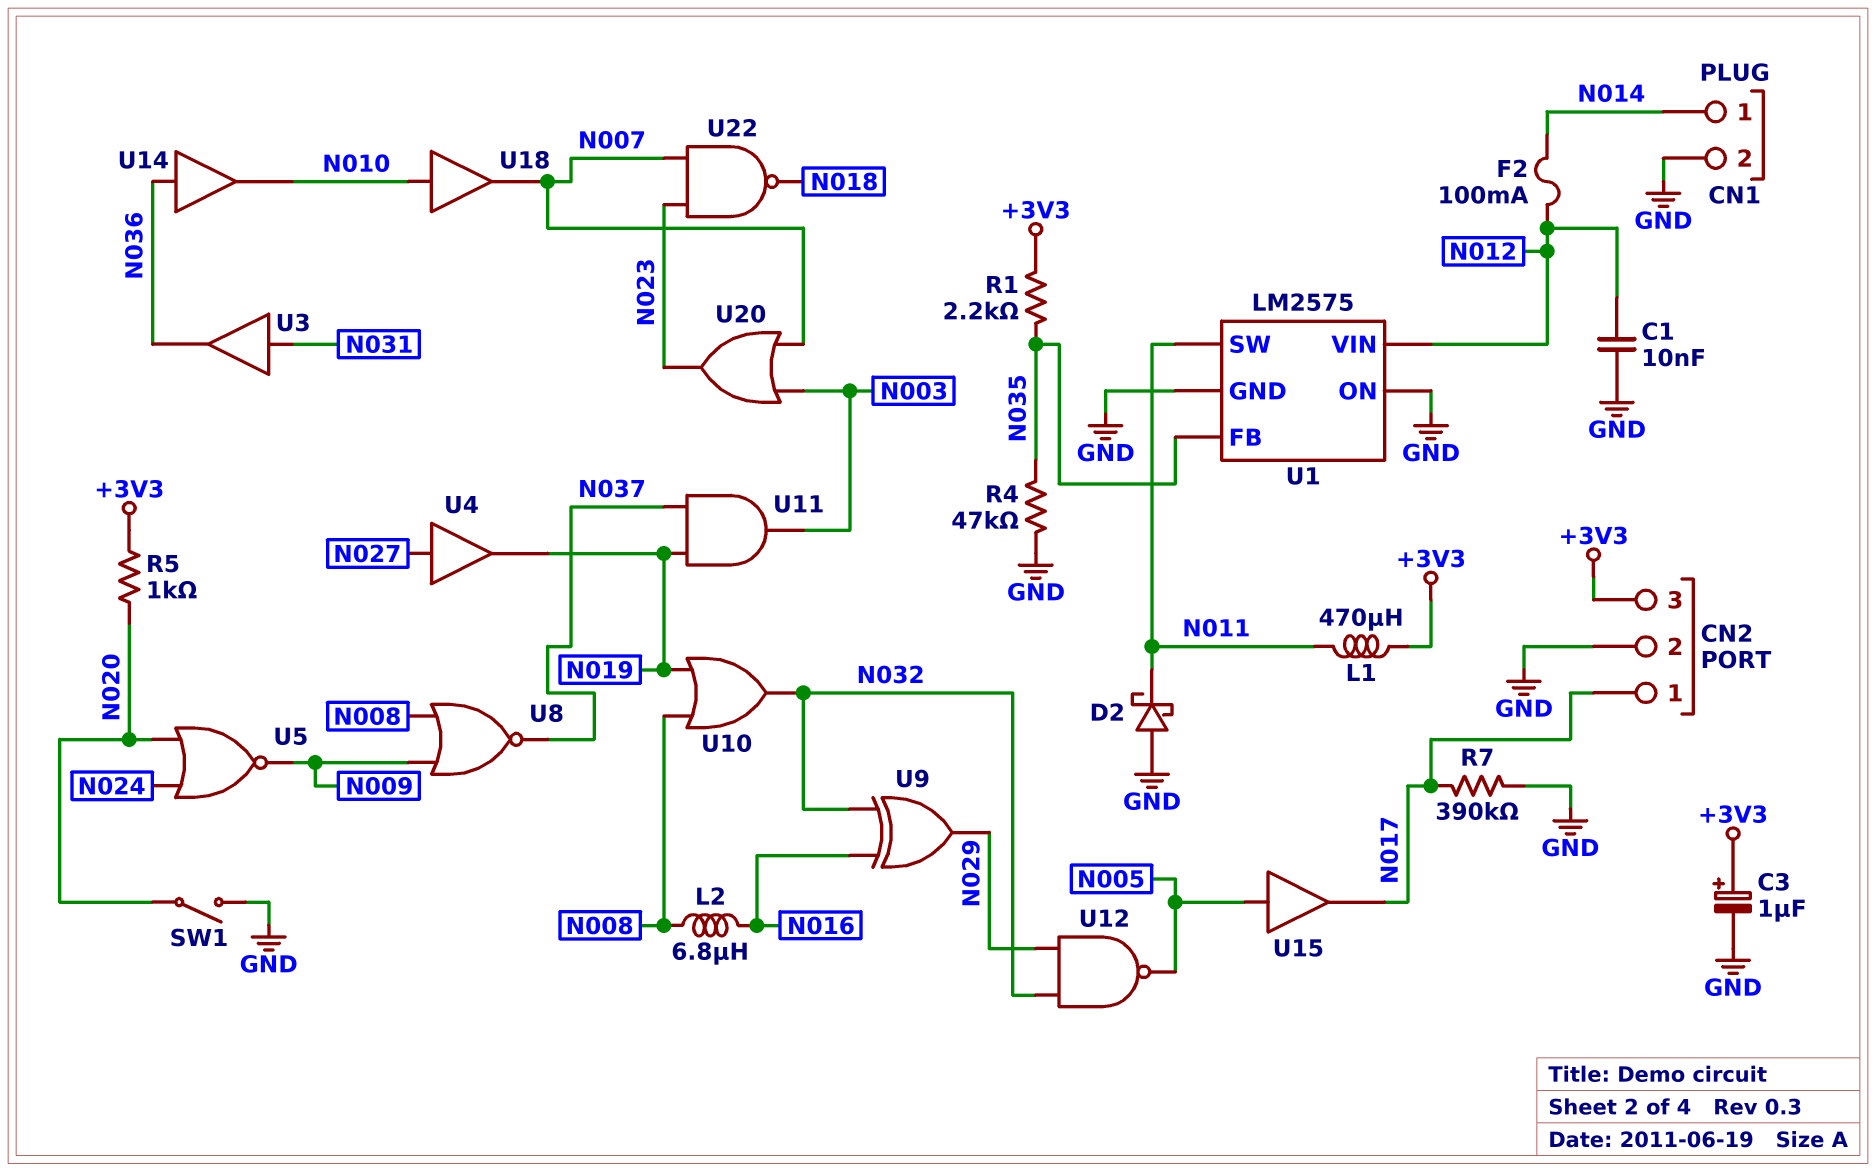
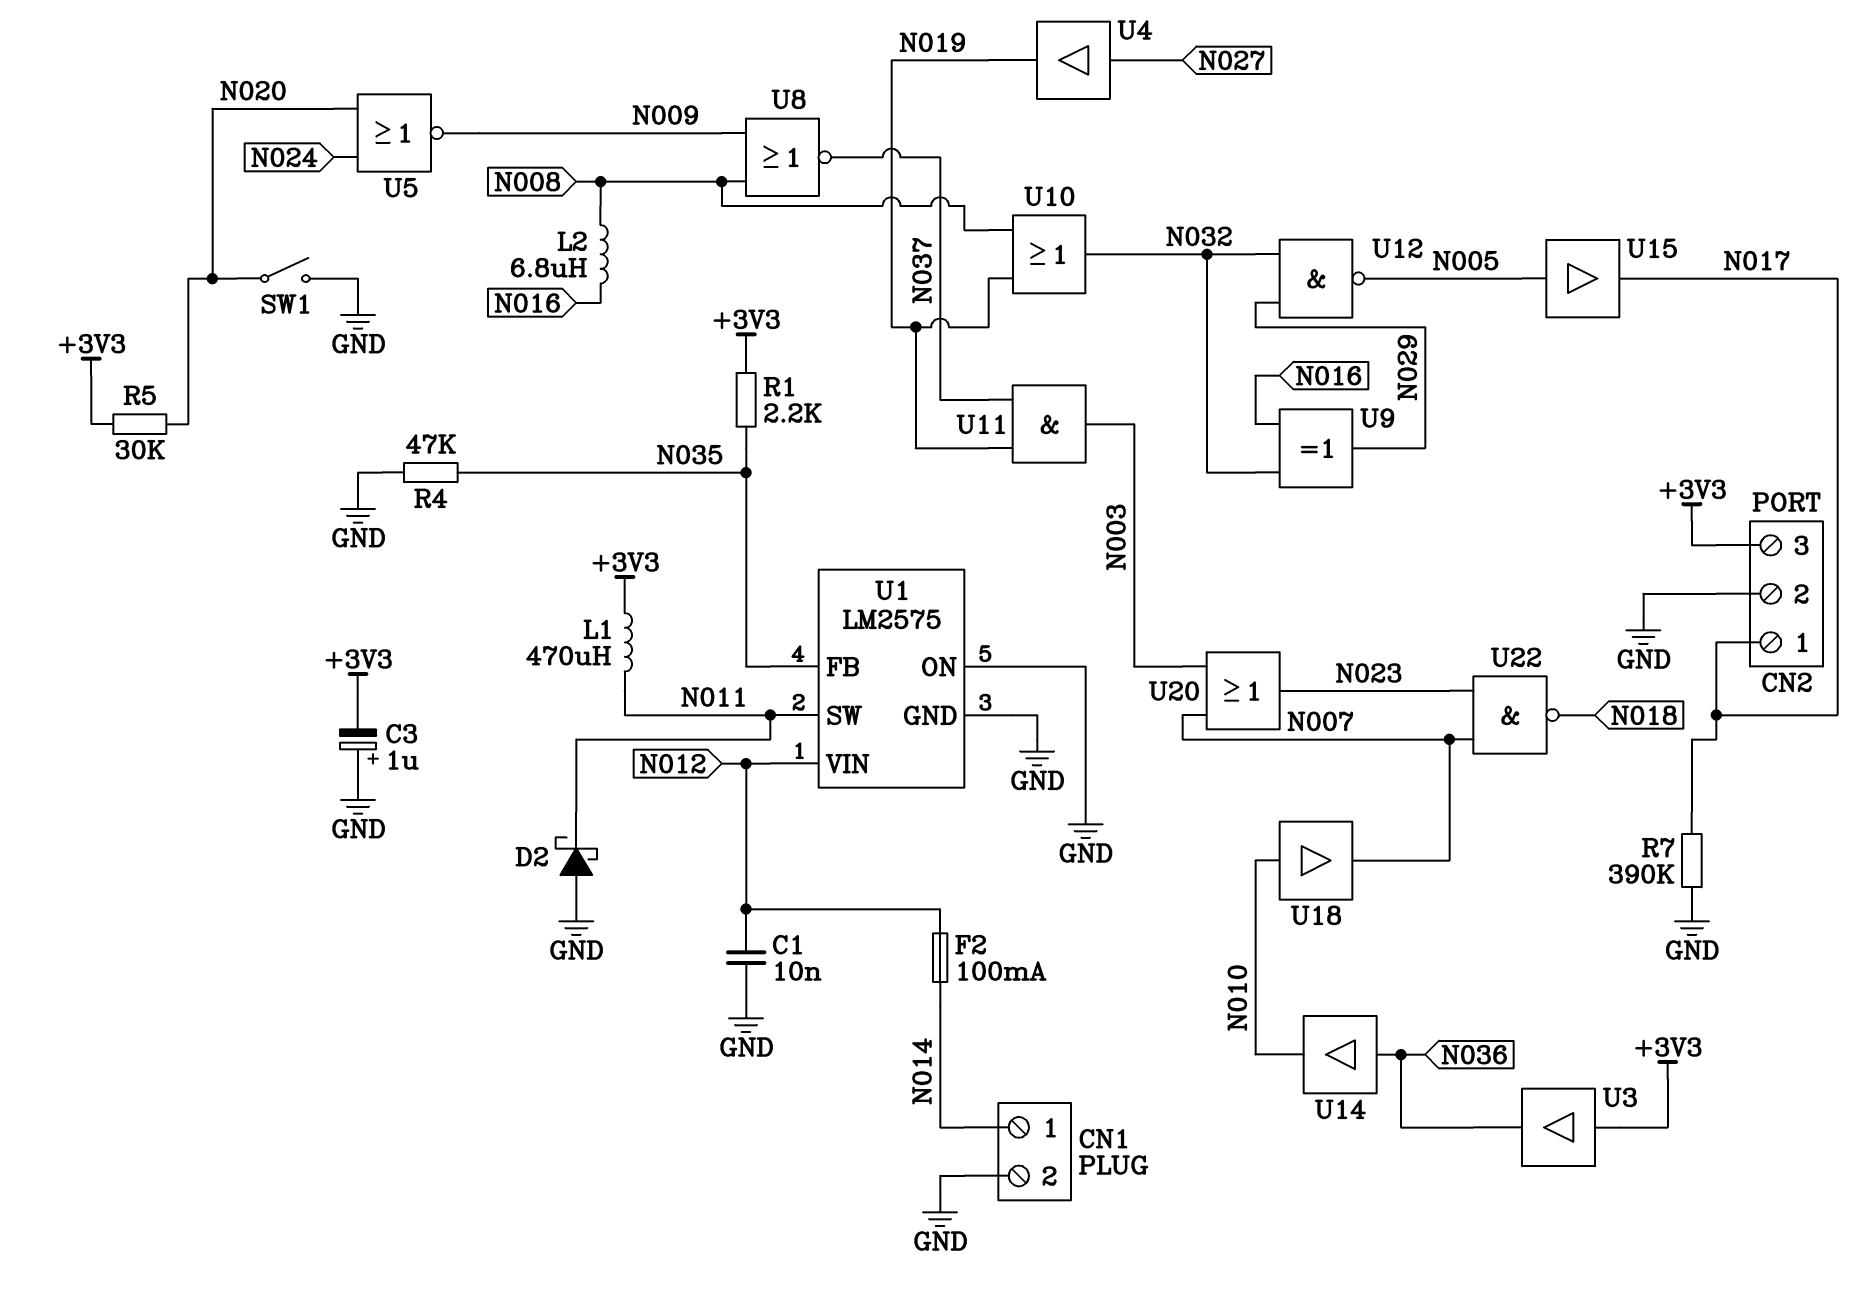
C3: 1uF (plus +3V3, minus GND) -> 1uF (plus GND, minus +3V3)
R5: 1k (+3V3, N020) -> 30k (+3V3, N020)
U3: buffer (in N031, out N036) -> buffer (in +3V3, out N036)

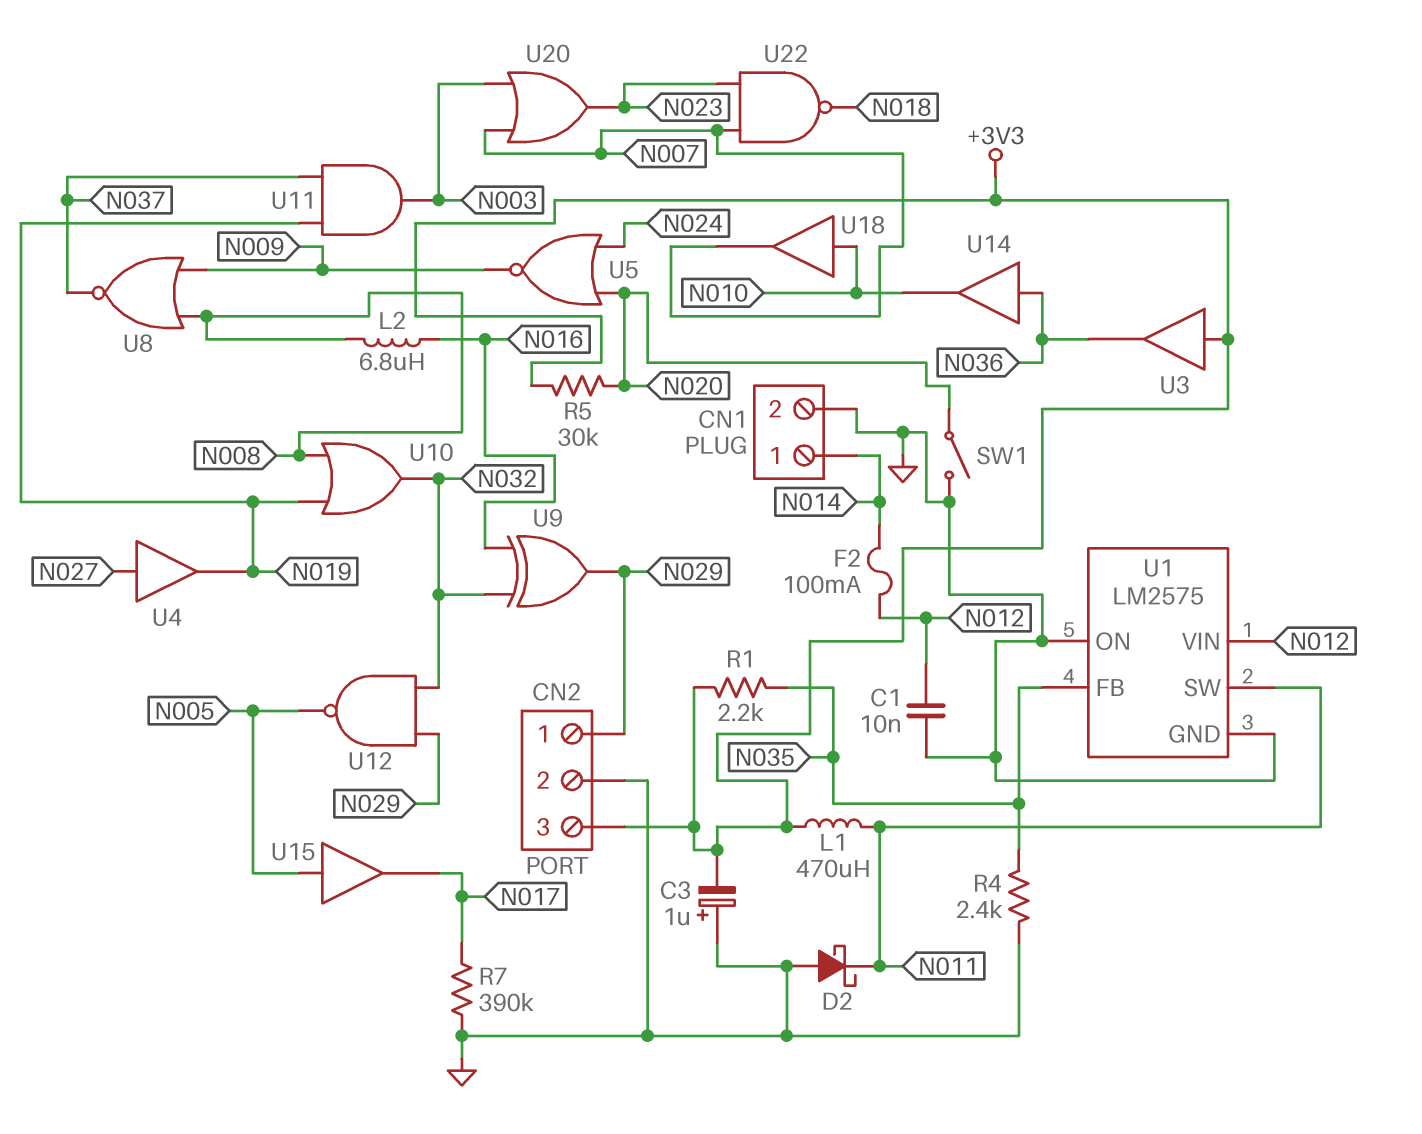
CN2 pin 1: N017 -> N029
R4: 47k (GND, N035) -> 2.4k (GND, N035)

